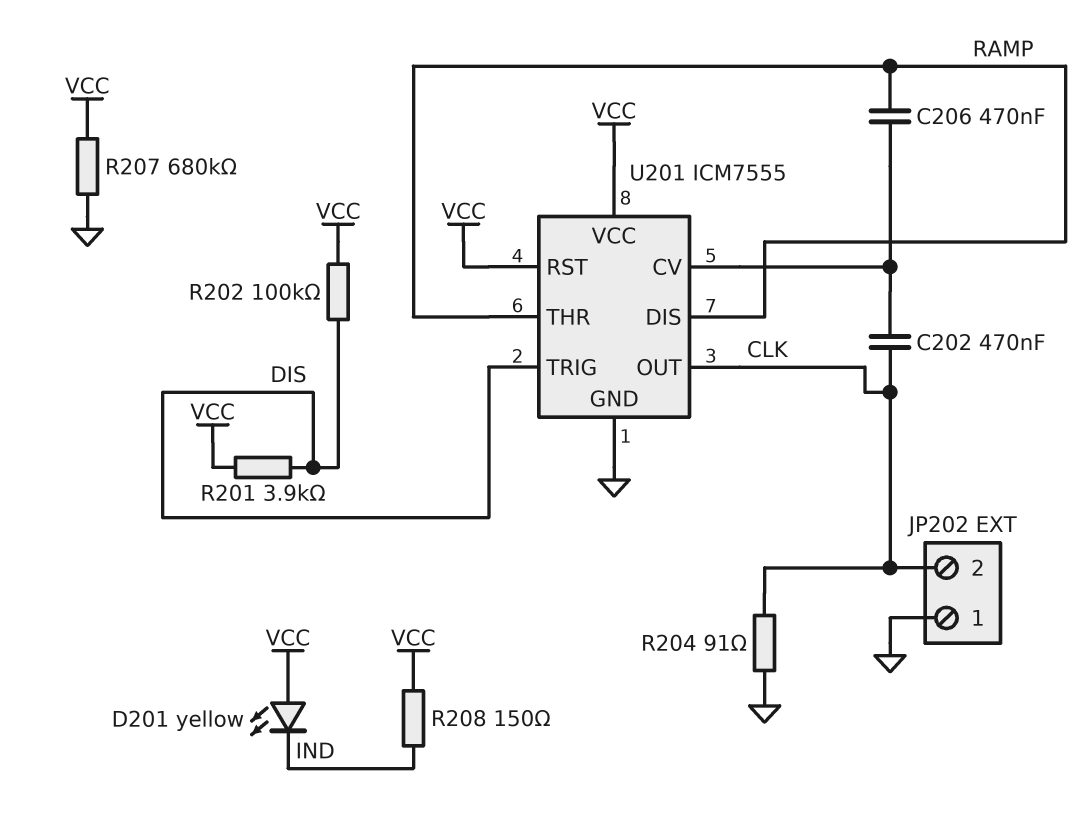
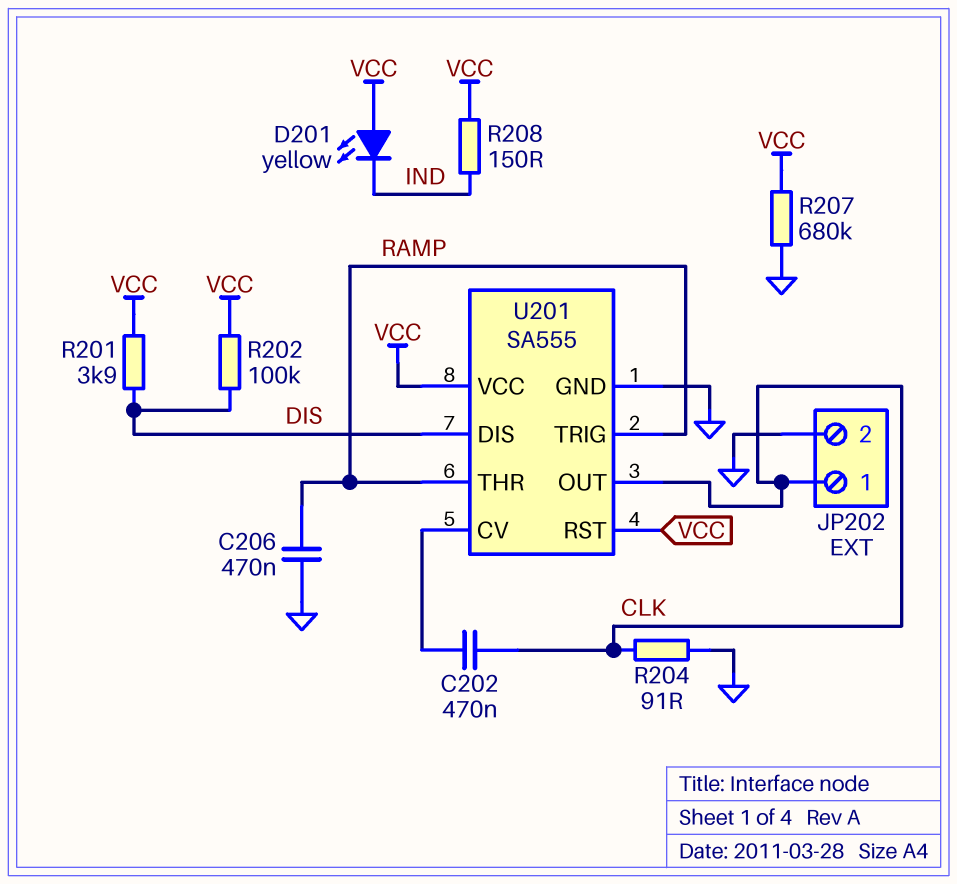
C206: 470nF (RAMP, U201/CV) -> 470nF (GND, RAMP)
JP202 pin 1: GND -> CLK
JP202 pin 2: CLK -> GND
U201: ICM7555 -> SA555
U201 pin DIS: RAMP -> DIS
U201 pin TRIG: DIS -> RAMP

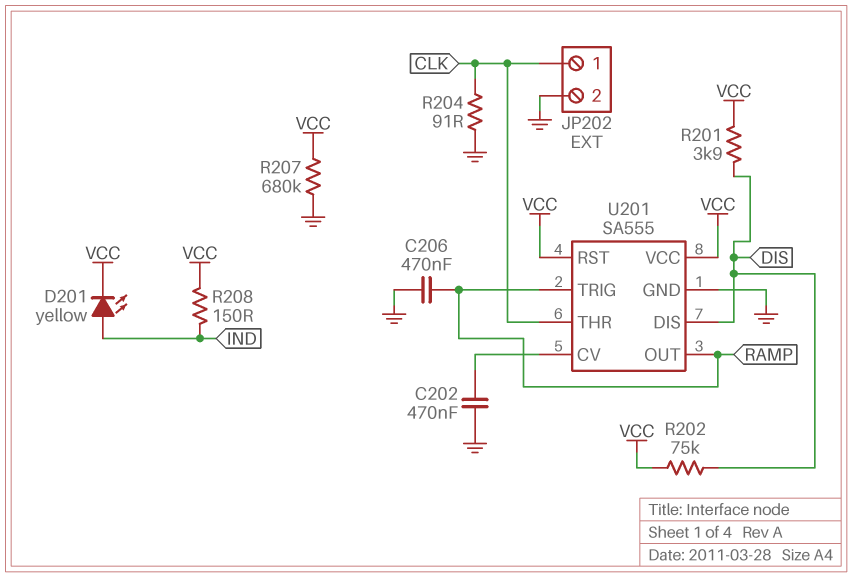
C202: 470nF (CLK, U201/CV) -> 470nF (GND, U201/CV)
D201: LED yellow (A VCC, K IND) -> LED yellow (A IND, K VCC)
R202: 100k (DIS, VCC) -> 75k (DIS, VCC)
U201 pin OUT: CLK -> RAMP
U201 pin THR: RAMP -> CLK

